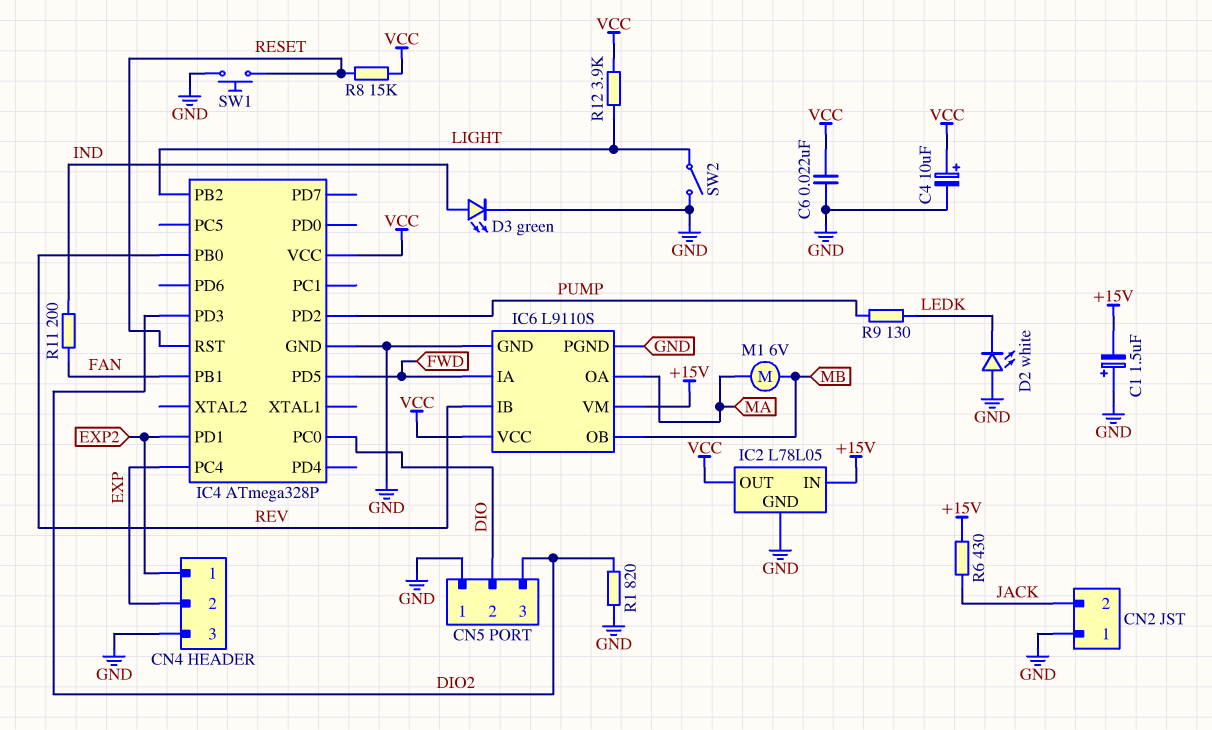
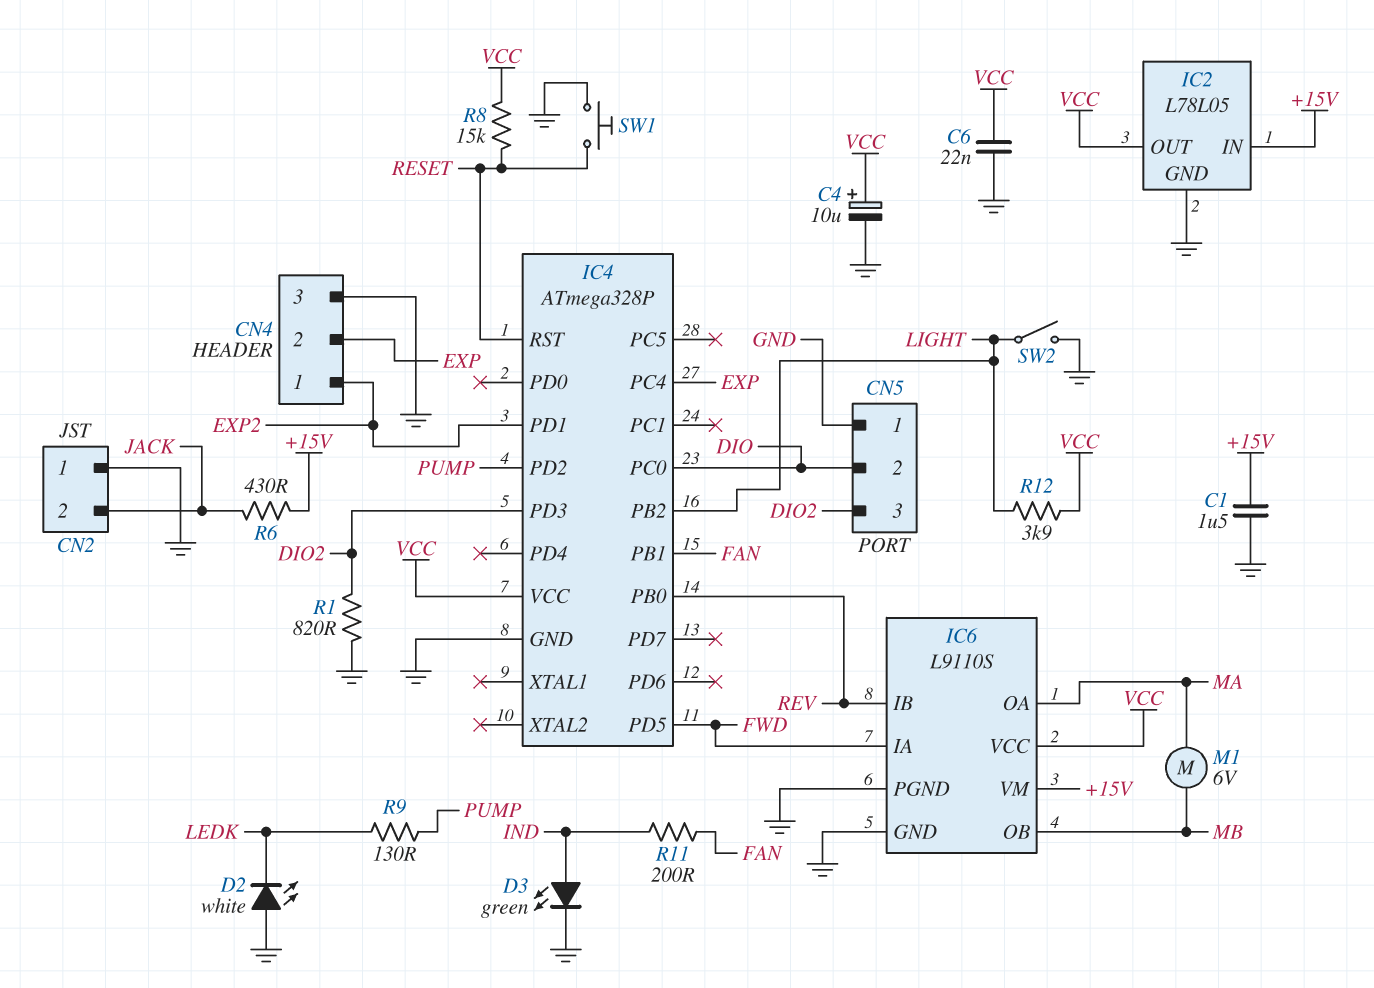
C1: 1.5uF (plus GND, minus +15V) -> 1.5uF (+15V, GND)

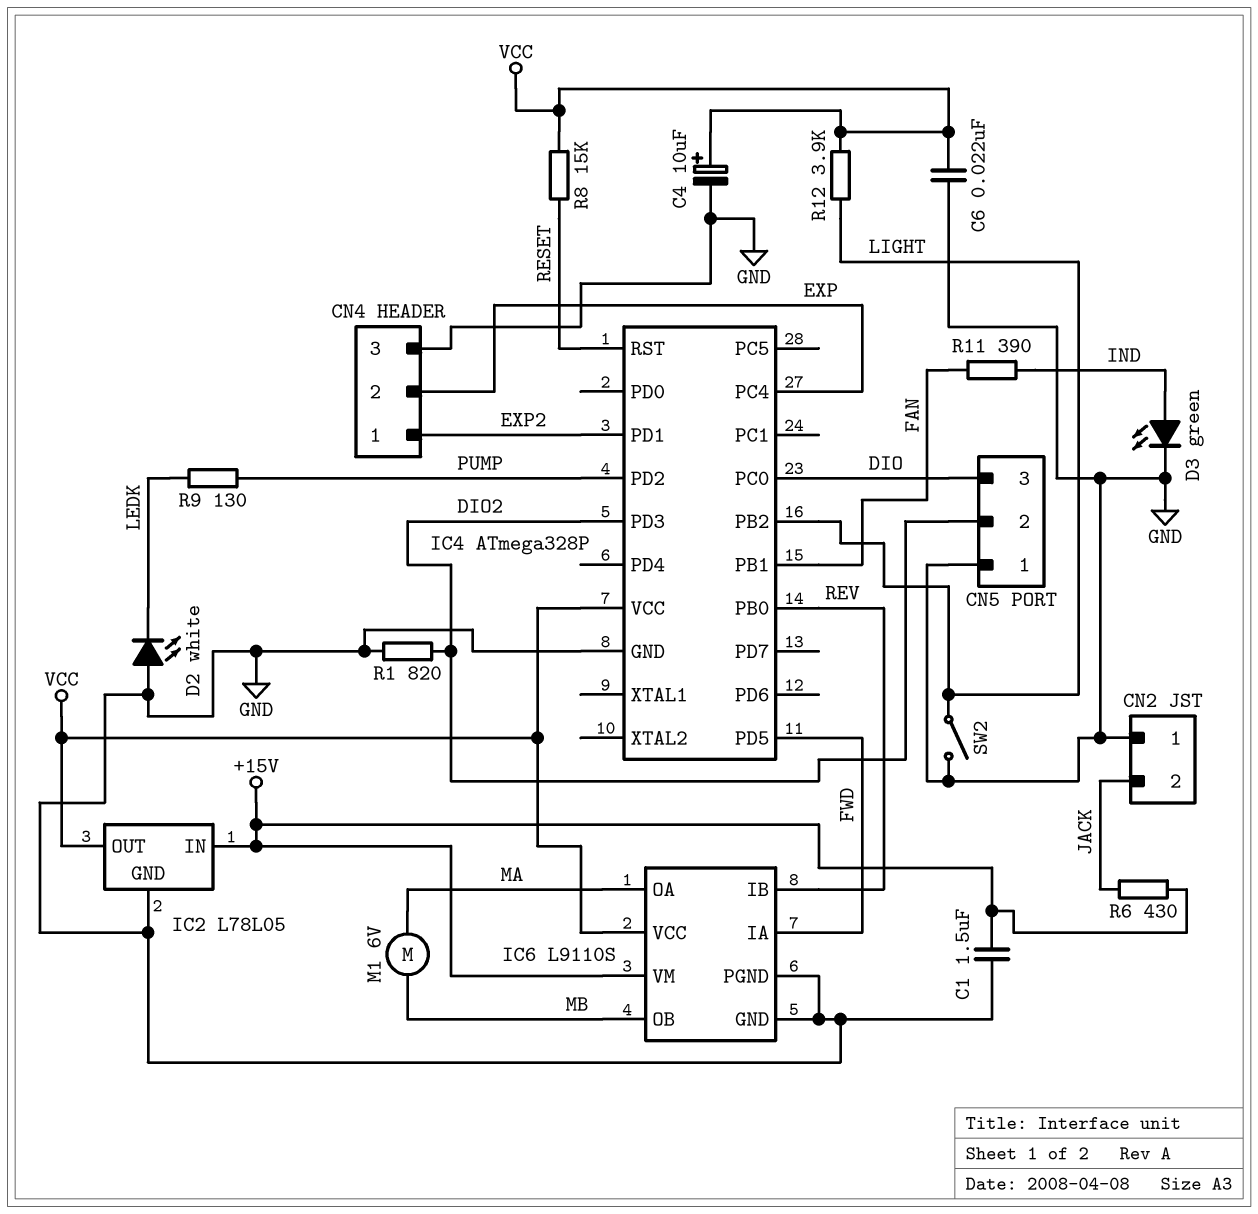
CN5 pin 2: DIO -> DIO2
CN5 pin 3: DIO2 -> DIO
R11: 200 (FAN, IND) -> 390 (FAN, IND)
SW1: button (GND, RESET) -> none

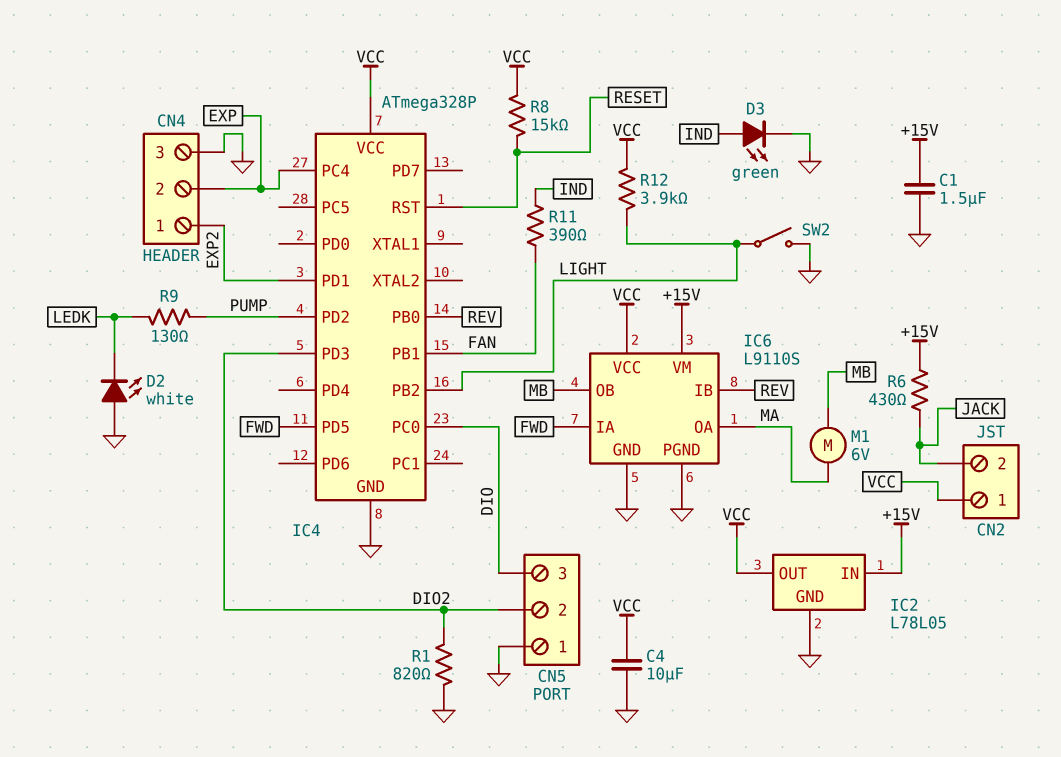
C4: 10uF (plus VCC, minus GND) -> 10uF (GND, VCC)
C6: 22nF (GND, VCC) -> none
CN2 pin 1: GND -> VCC

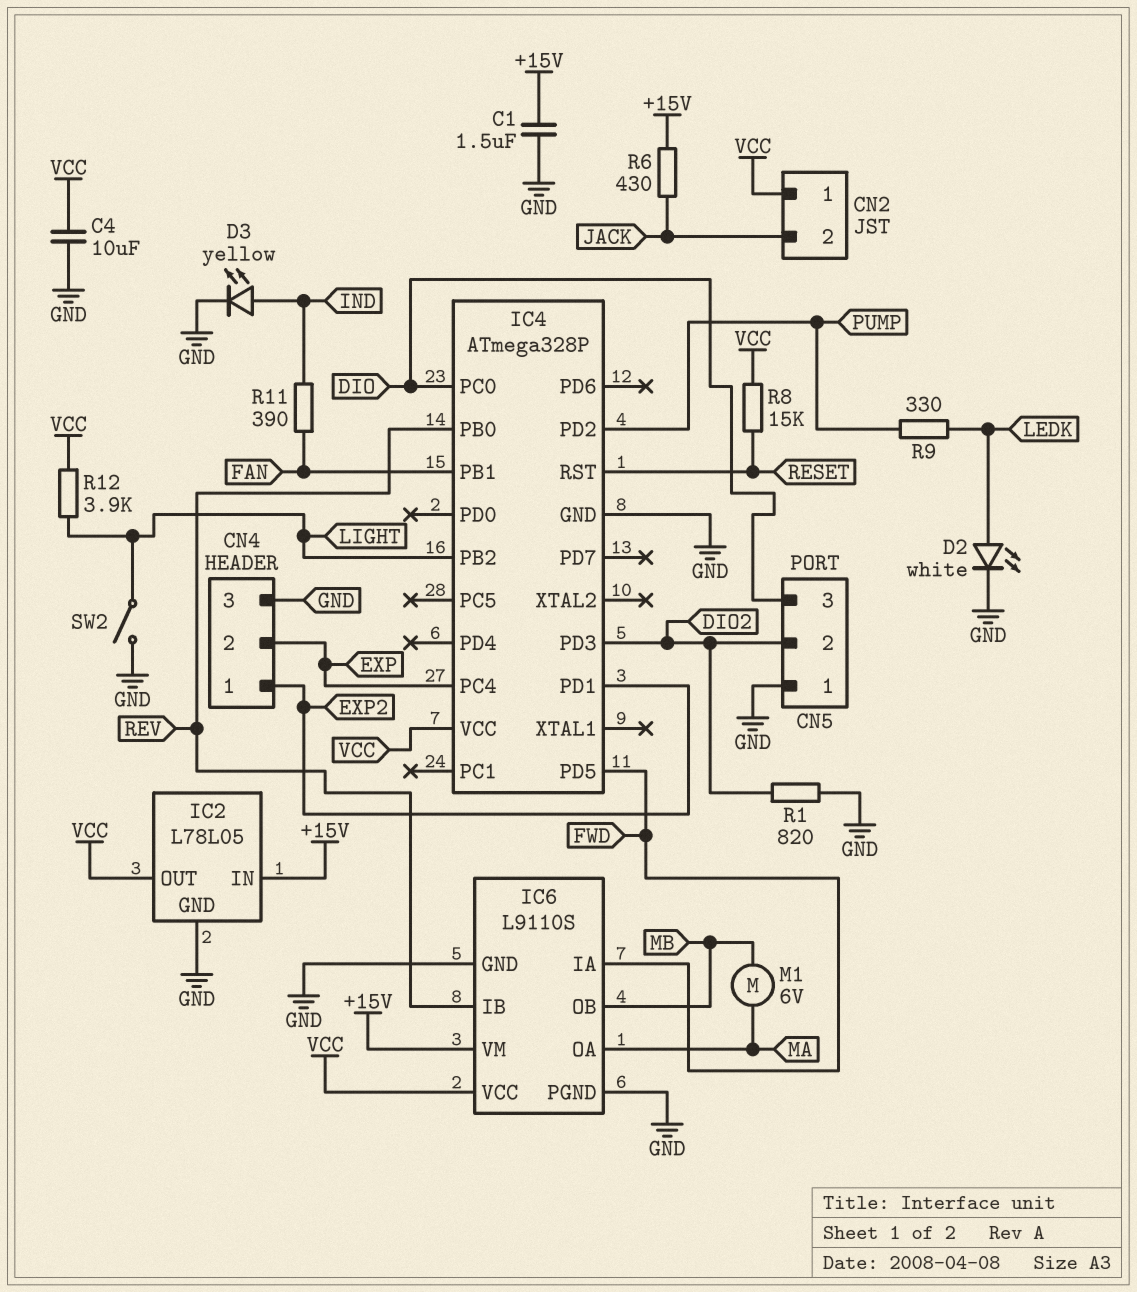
D2: LED white (A GND, K LEDK) -> LED white (A LEDK, K GND)
D3: LED green (A IND, K GND) -> LED yellow (A IND, K GND)
R9: 130 (LEDK, PUMP) -> 330 (LEDK, PUMP)

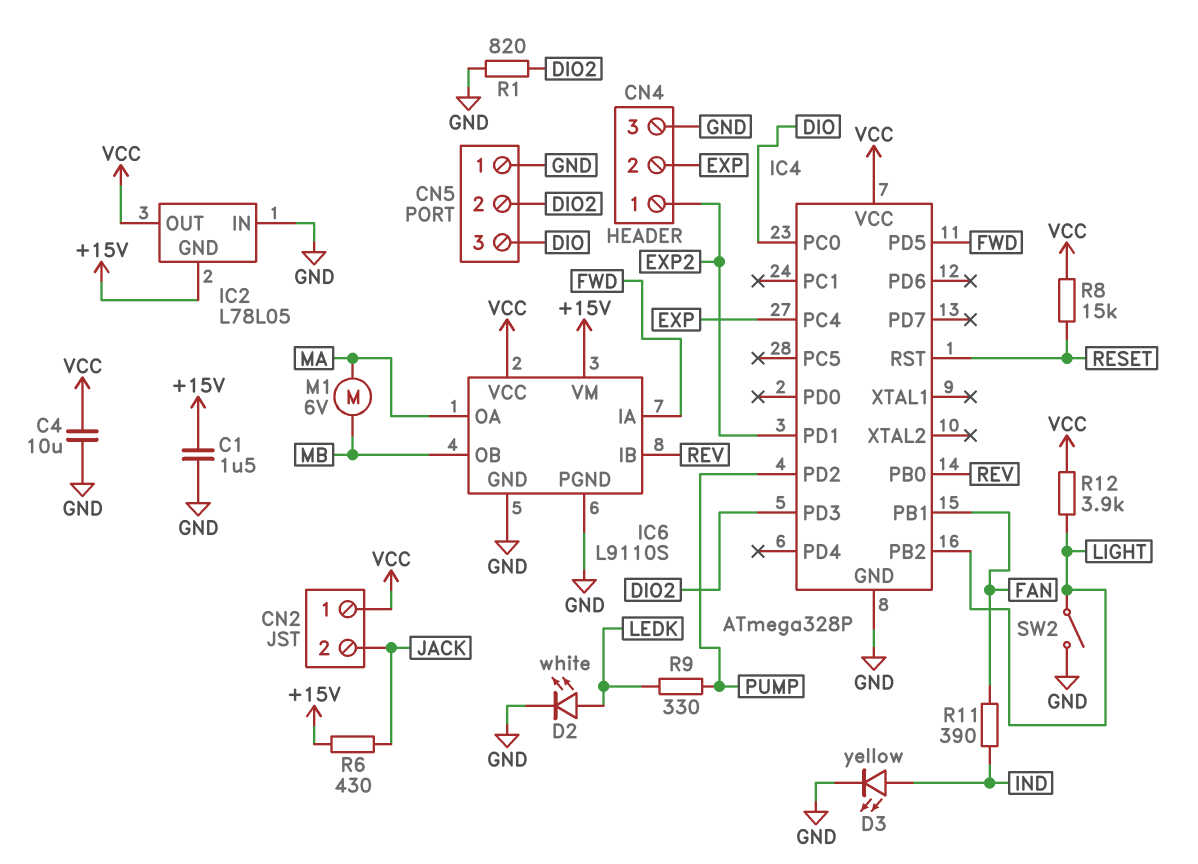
IC2 pin GND: GND -> +15V
IC2 pin IN: +15V -> GND

